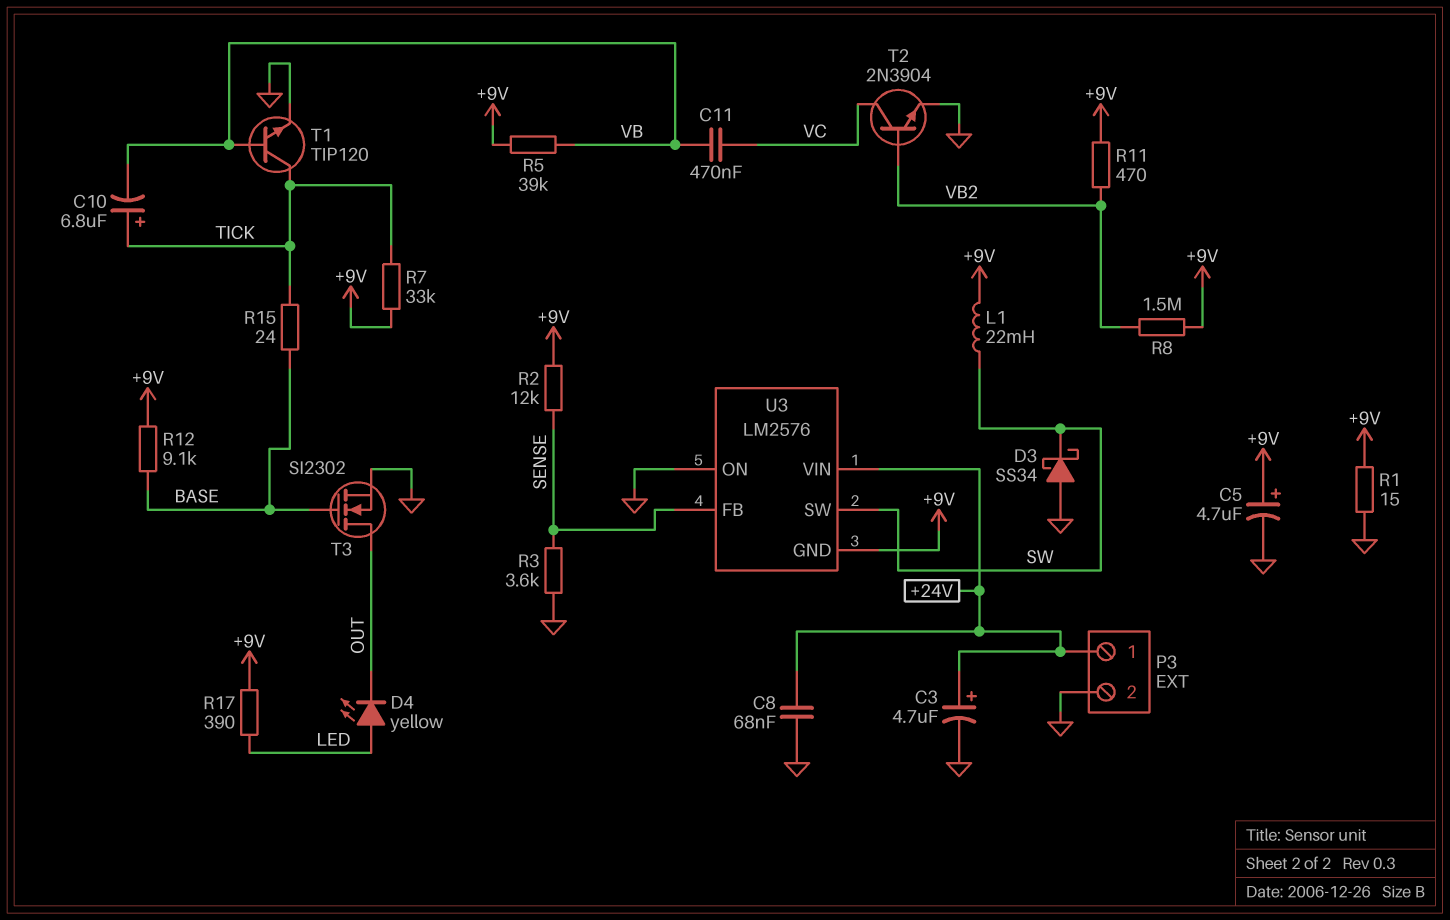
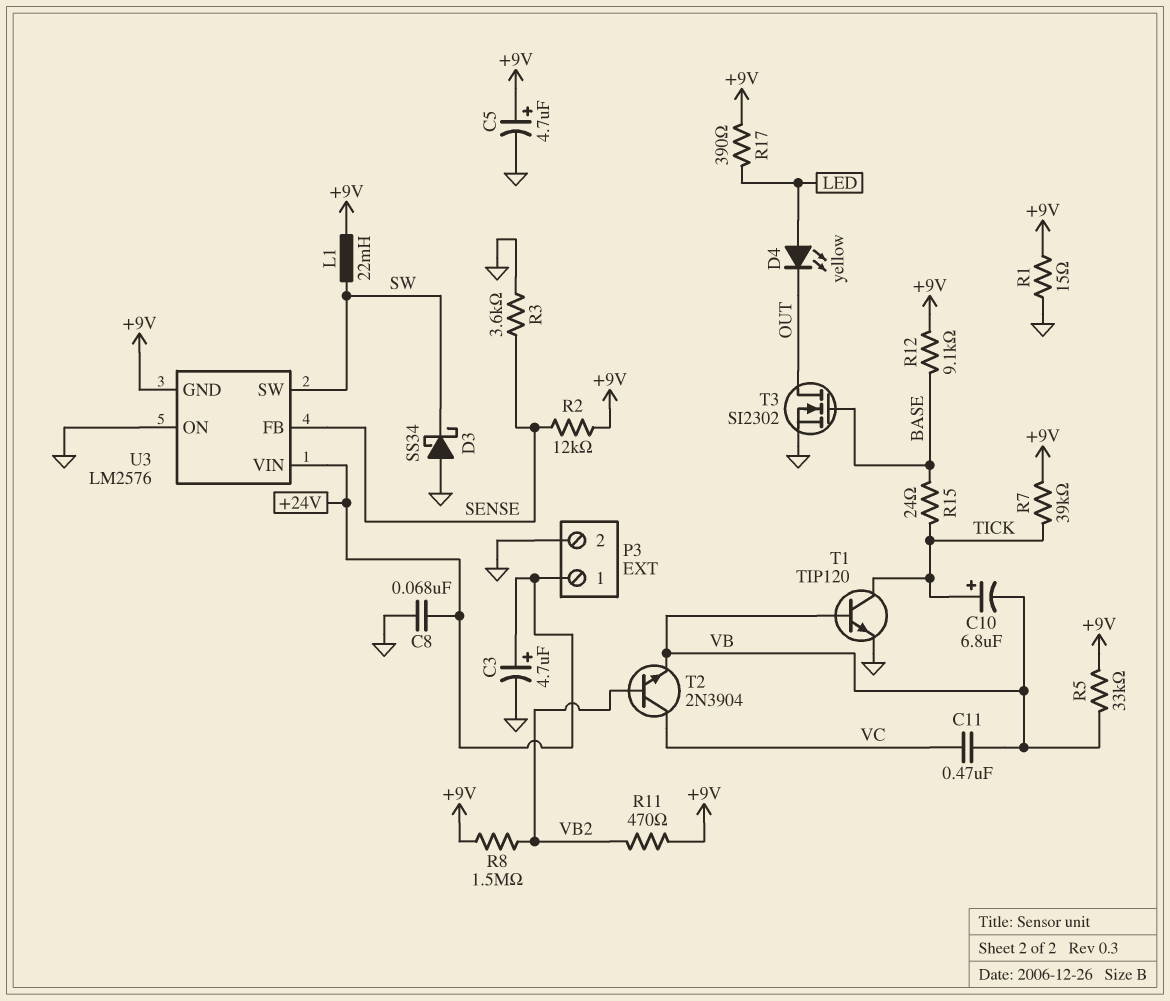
R5: 39k (+9V, VB) -> 33k (+9V, VB)
R7: 33k (+9V, TICK) -> 39k (+9V, TICK)
T2: NPN 2N3904 (B VB2, C VC, E GND) -> NPN 2N3904 (B VB2, C VC, E VB)

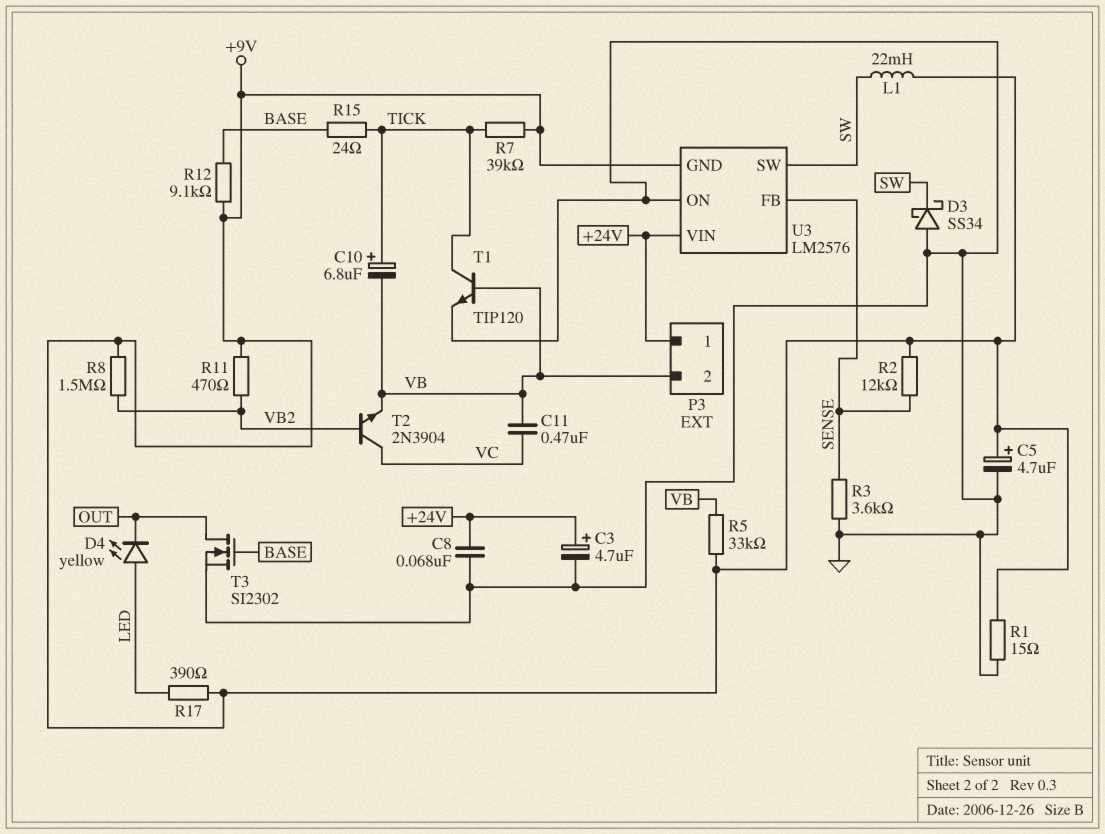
P3 pin 2: GND -> VB

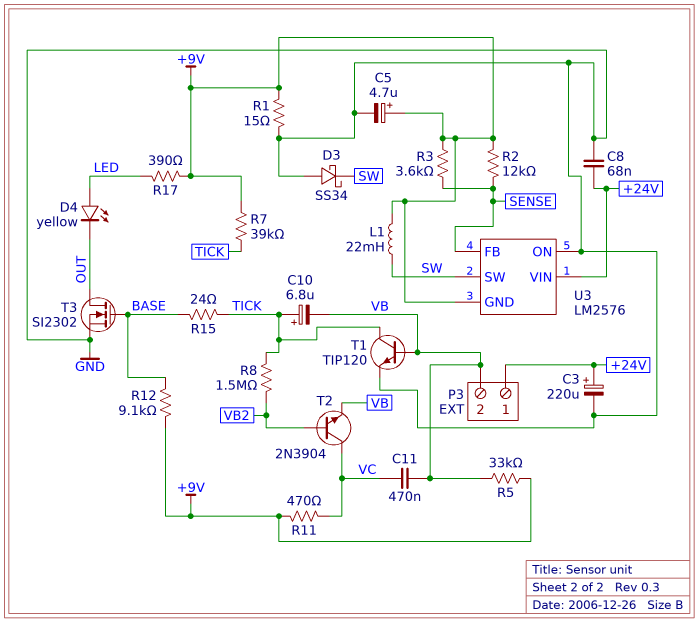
C3: 4.7uF (plus +24V, minus GND) -> 220uF (plus +24V, minus GND)
R3: 3.6k (GND, SENSE) -> 3.6k (+9V, SENSE)
R8: 1.5M (+9V, VB2) -> 1.5M (TICK, VB2)
R11: 470 (+9V, VB2) -> 470 (+9V, VC)

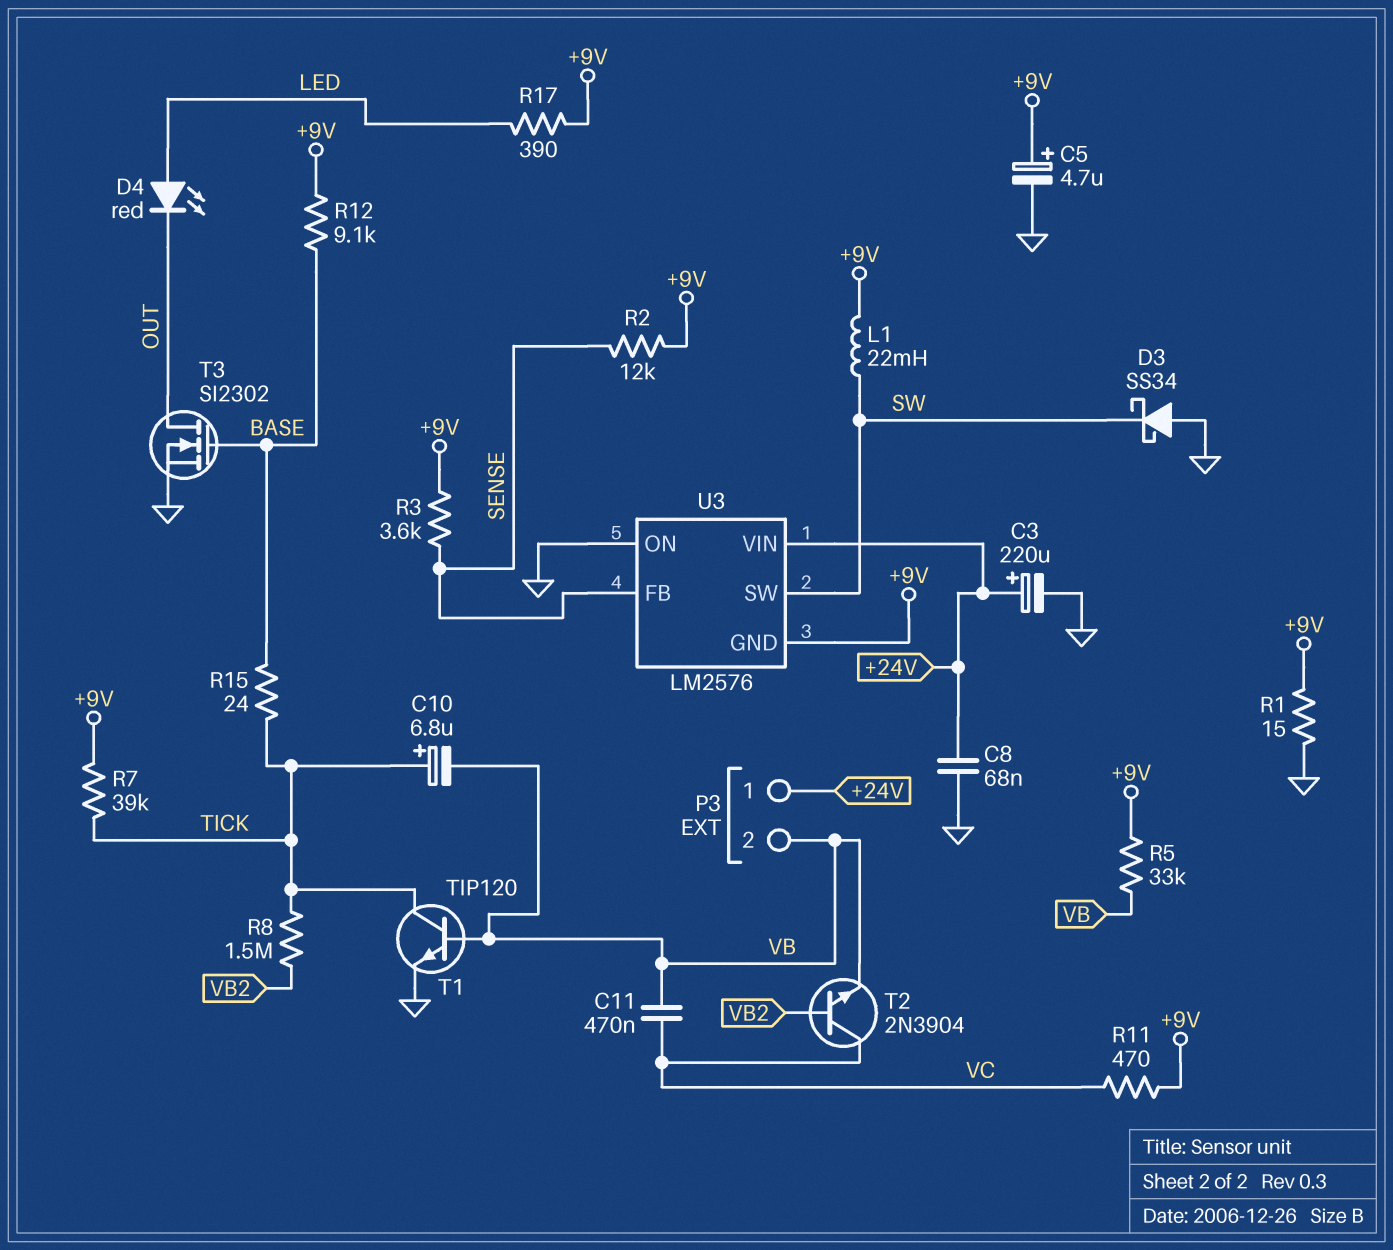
D4: LED yellow (A LED, K OUT) -> LED red (A LED, K OUT)

